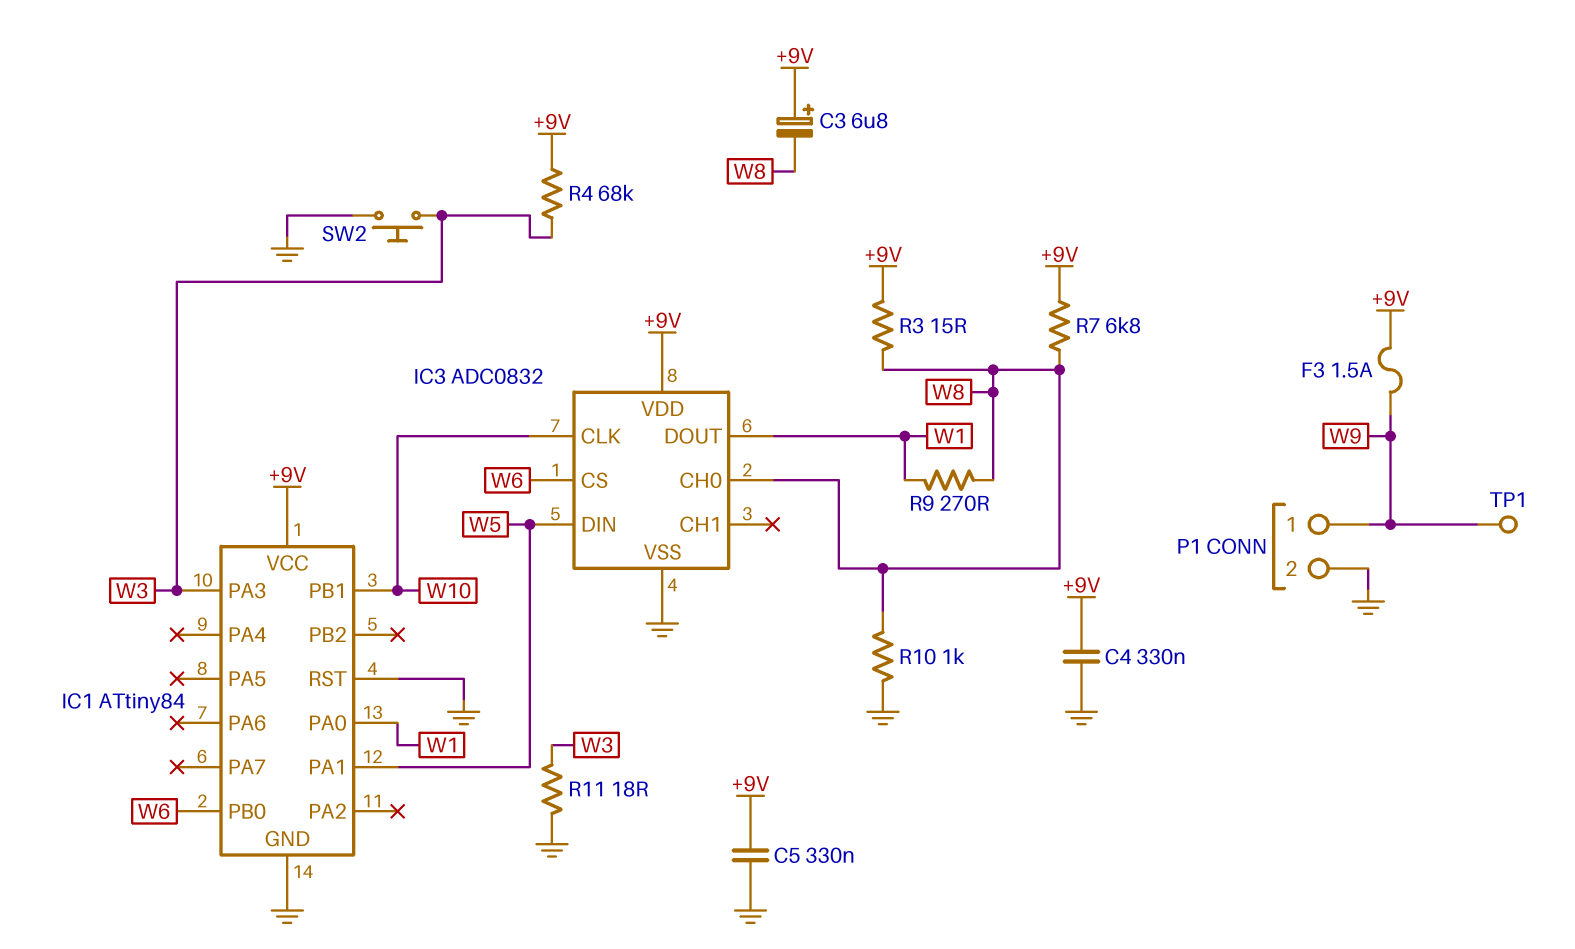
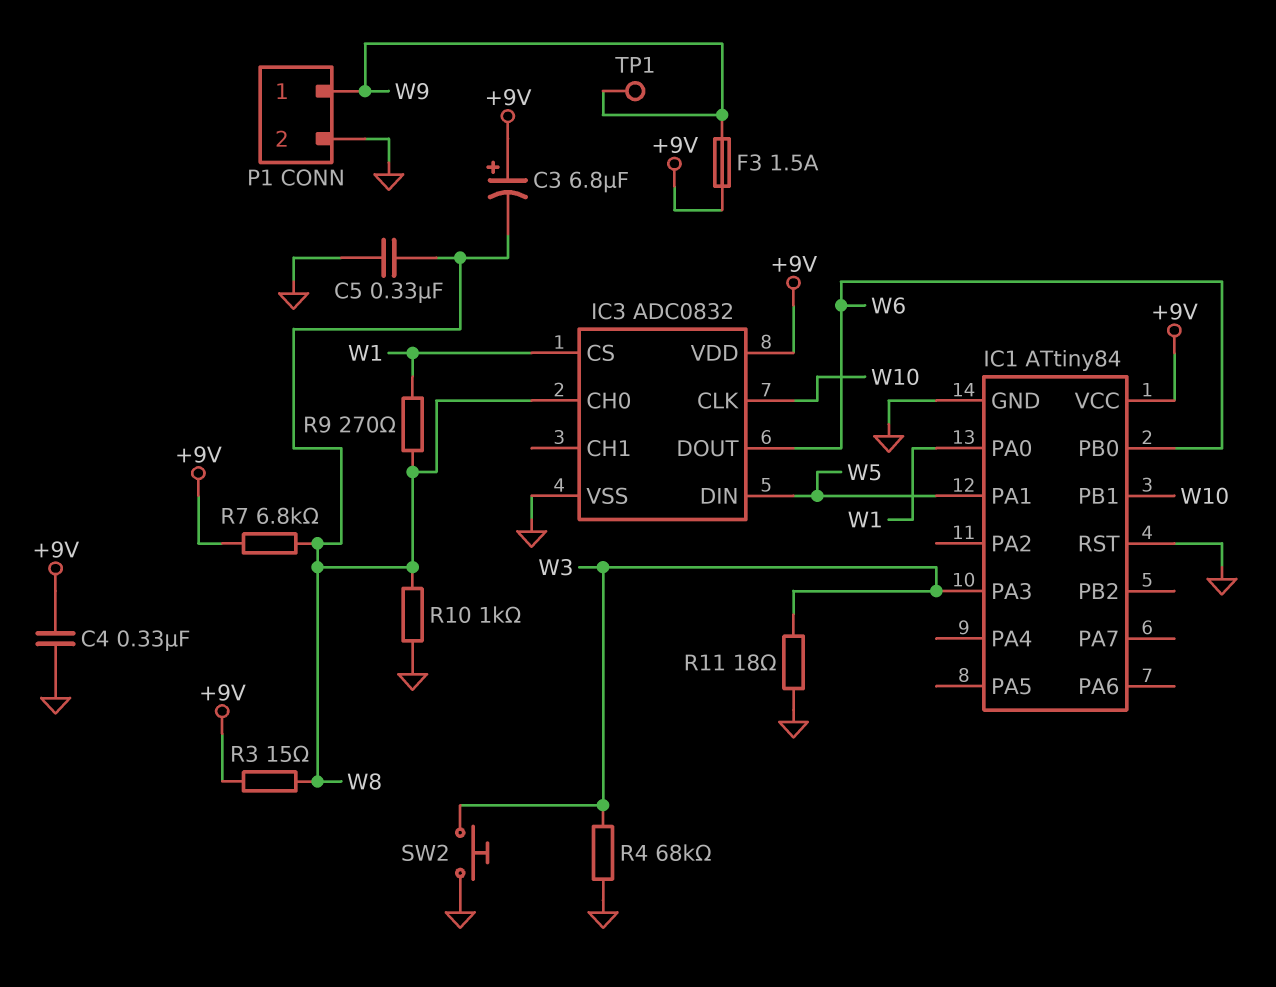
C5: 330nF (+9V, GND) -> 330nF (GND, W8)
IC3 pin CS: W6 -> W1
IC3 pin DOUT: W1 -> W6
R4: 68k (+9V, W3) -> 68k (GND, W3)

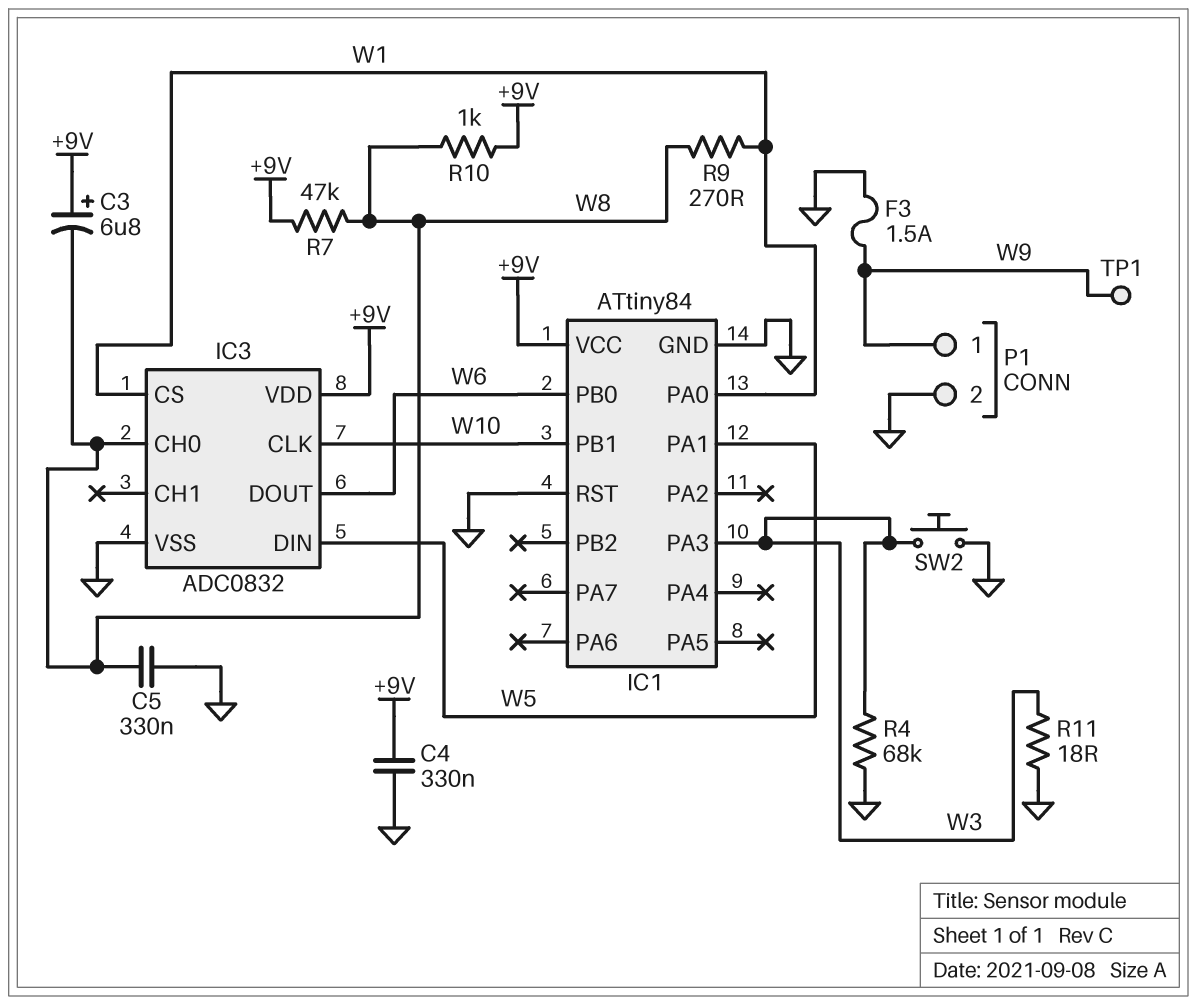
F3: 1.5A (+9V, W9) -> 1.5A (GND, W9)
R3: 15 (+9V, W8) -> none
R7: 6.8k (+9V, W8) -> 47k (+9V, W8)
R10: 1k (GND, W8) -> 1k (+9V, W8)

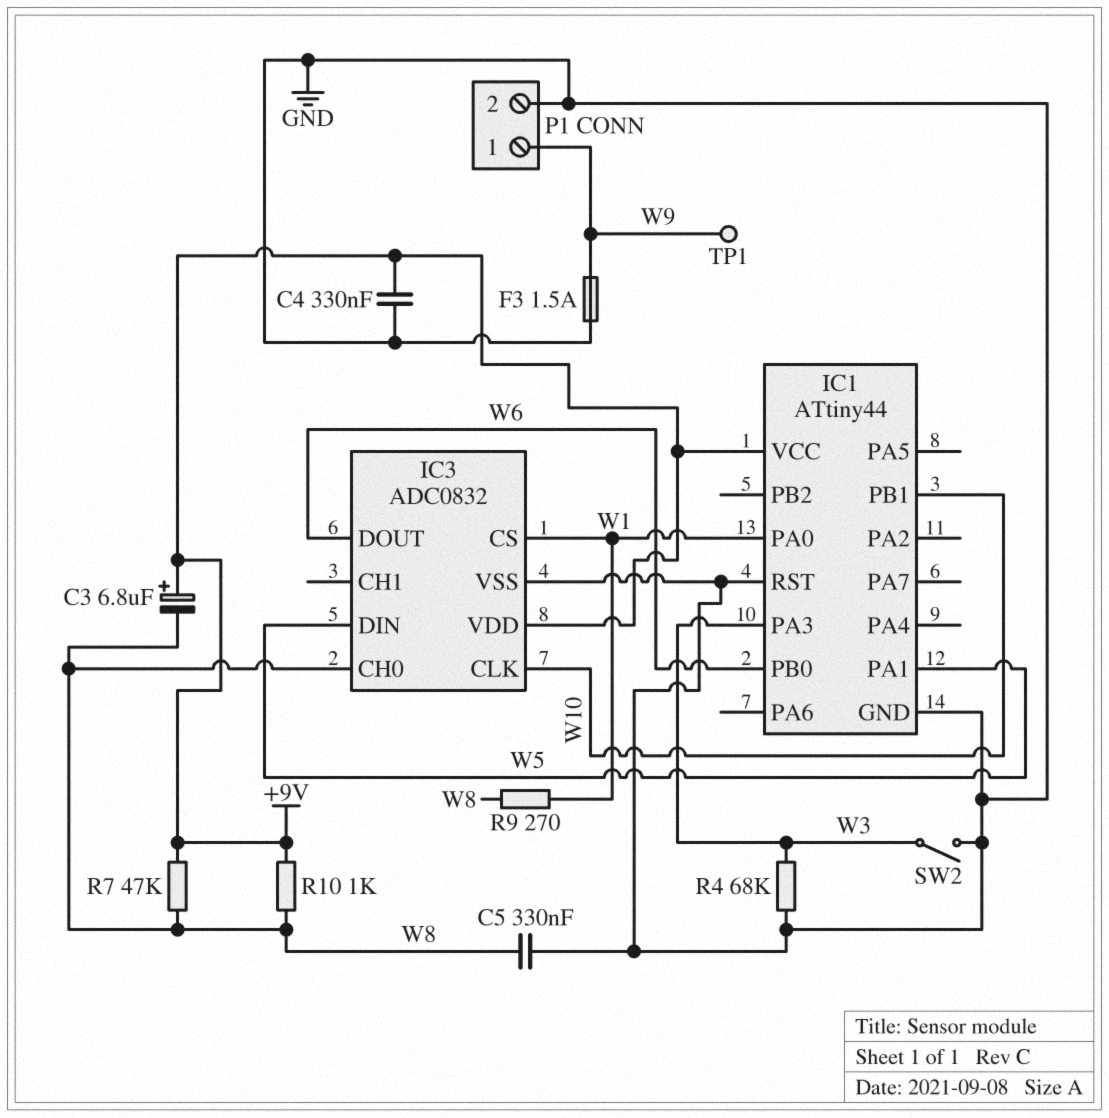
IC1: ATtiny84 -> ATtiny44
R11: 18 (GND, W3) -> none
SW2: button (GND, W3) -> switch (GND, W3)

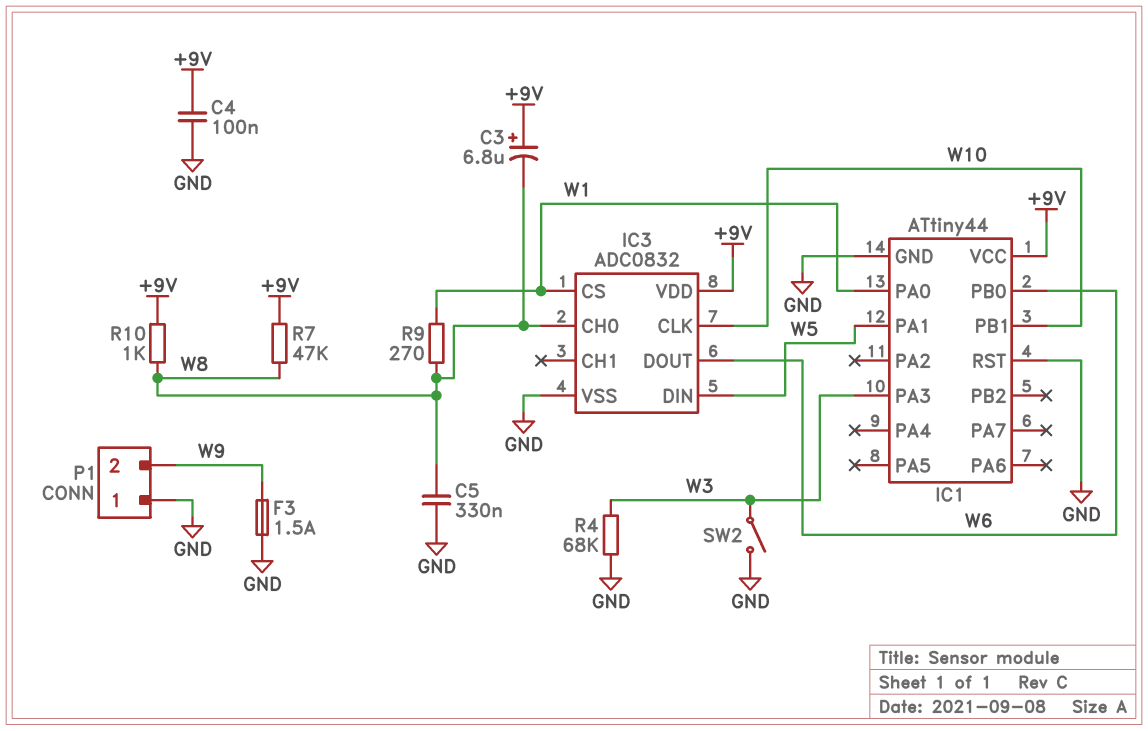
C4: 330nF (+9V, GND) -> 100nF (+9V, GND)
P1 pin 1: W9 -> GND
P1 pin 2: GND -> W9
TP1: test point (W9) -> none

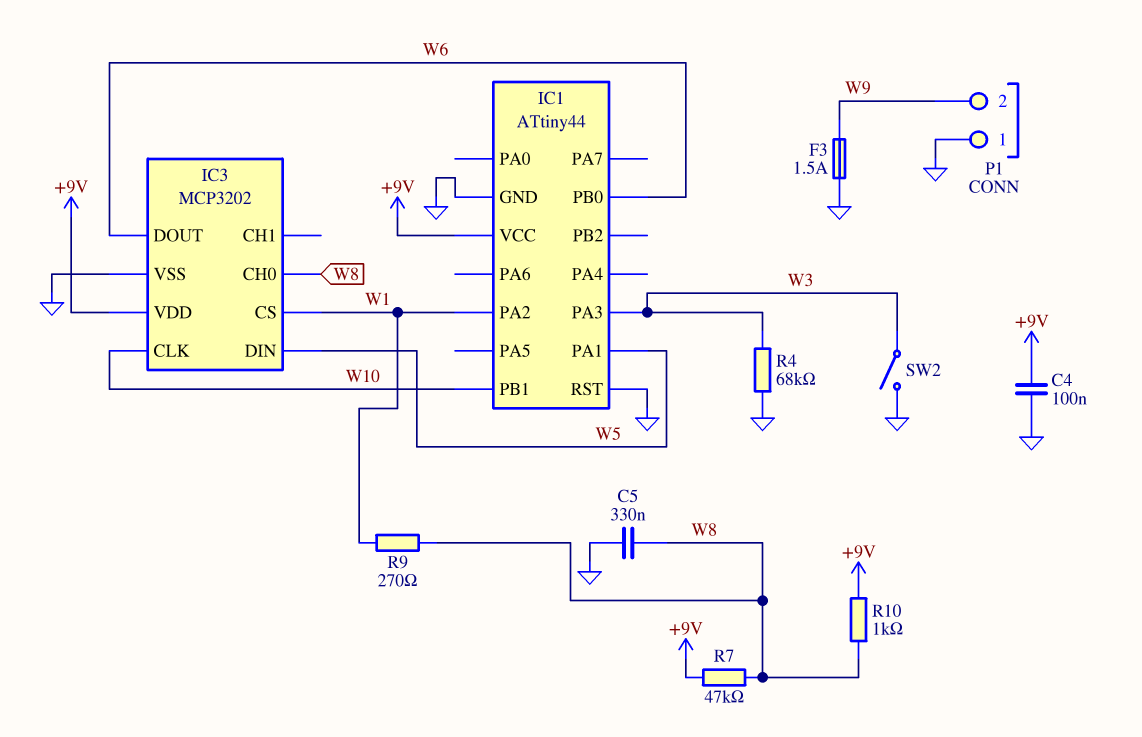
C3: 6.8uF (plus +9V, minus W8) -> none
IC1 pin PA0: W1 -> none
IC1 pin PA2: none -> W1
IC3: ADC0832 -> MCP3202

